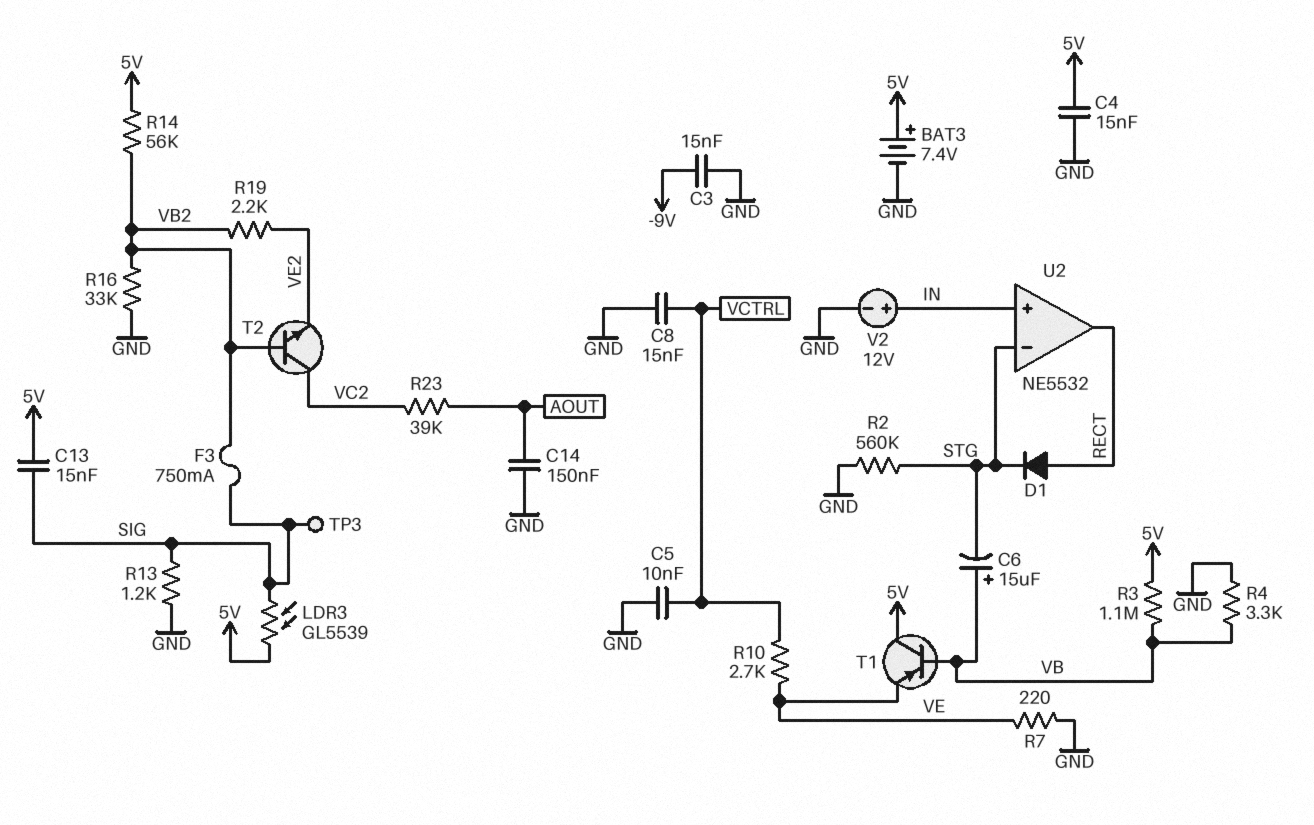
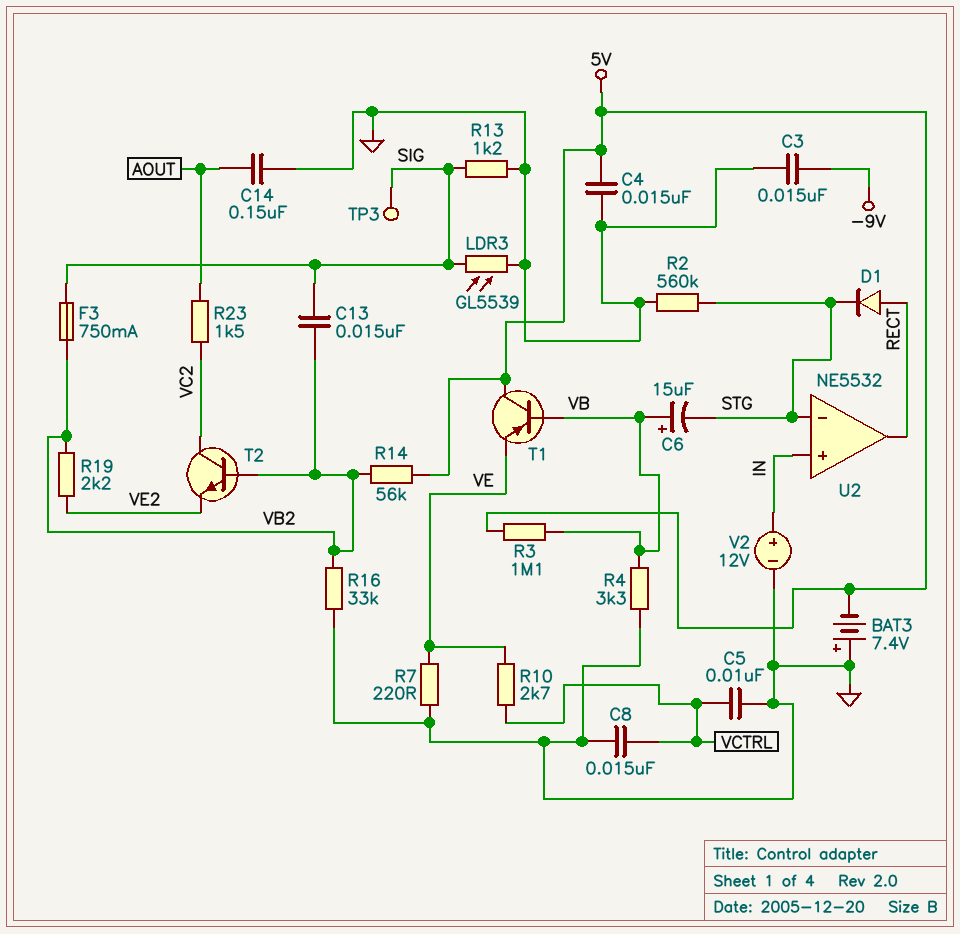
BAT3: 7.4V (plus 5V, minus GND) -> 7.4V (plus GND, minus 5V)
C13: 15nF (5V, SIG) -> 15nF (SIG, VB2)
LDR3: GL5539 (5V, SIG) -> GL5539 (GND, SIG)
R23: 39k (AOUT, VC2) -> 1.5k (AOUT, VC2)

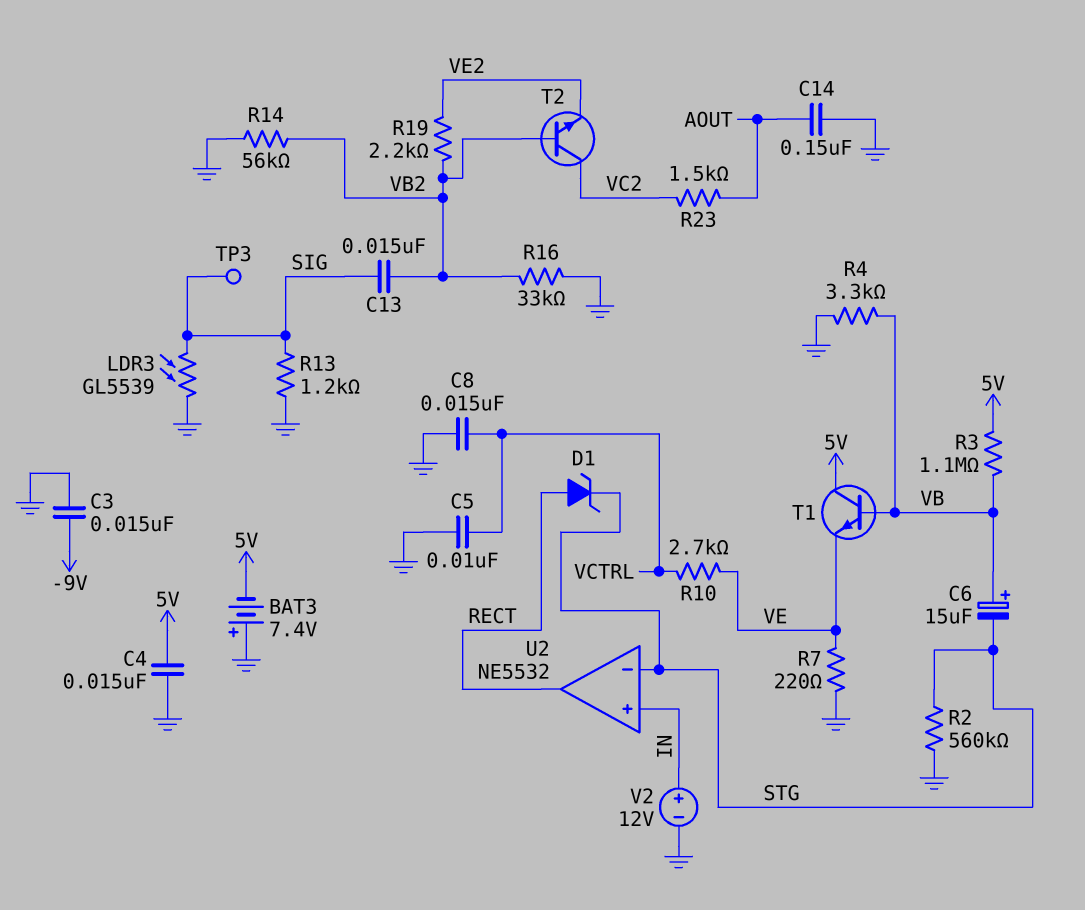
D1: diode (A RECT, K STG) -> zener (A RECT, K STG)
F3: 750mA (SIG, VB2) -> none
R14: 56k (5V, VB2) -> 56k (GND, VB2)
T1: PNP (B VB, C 5V, E VE) -> NPN (B VB, C 5V, E VE)

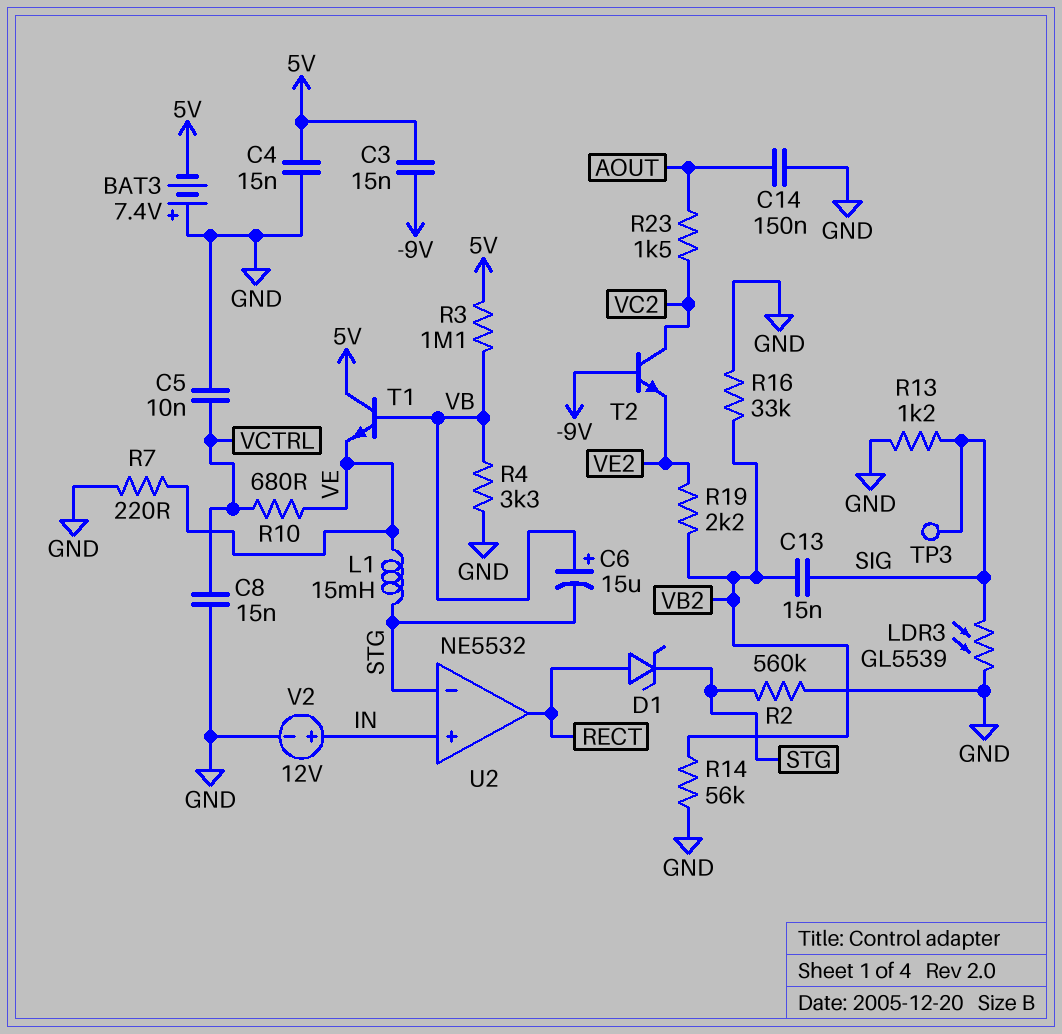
C3: 15nF (-9V, GND) -> 15nF (-9V, 5V)
L1: none -> 15mH (STG, VE)
R10: 2.7k (VCTRL, VE) -> 680 (VCTRL, VE)
T2: NPN (B VB2, C VC2, E VE2) -> NPN (B -9V, C VC2, E VE2)

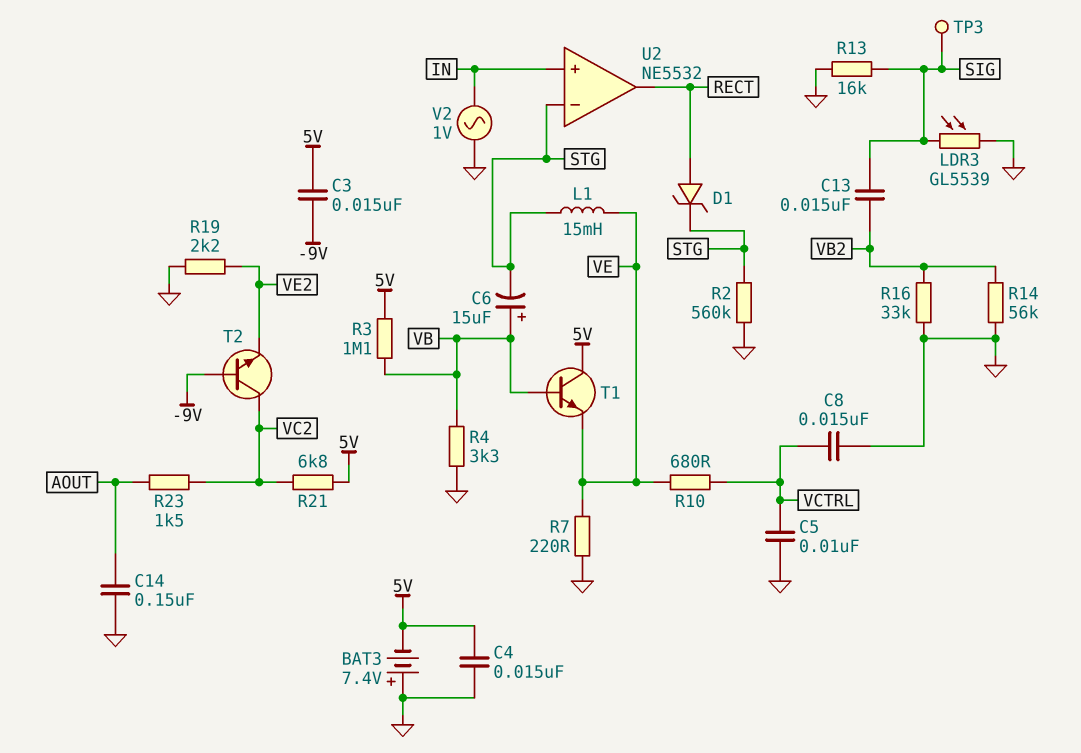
R13: 1.2k (GND, SIG) -> 16k (GND, SIG)
R19: 2.2k (VB2, VE2) -> 2.2k (GND, VE2)
R21: none -> 6.8k (5V, VC2)
V2: 12V (plus IN, minus GND) -> AC 1V (GND, IN)

